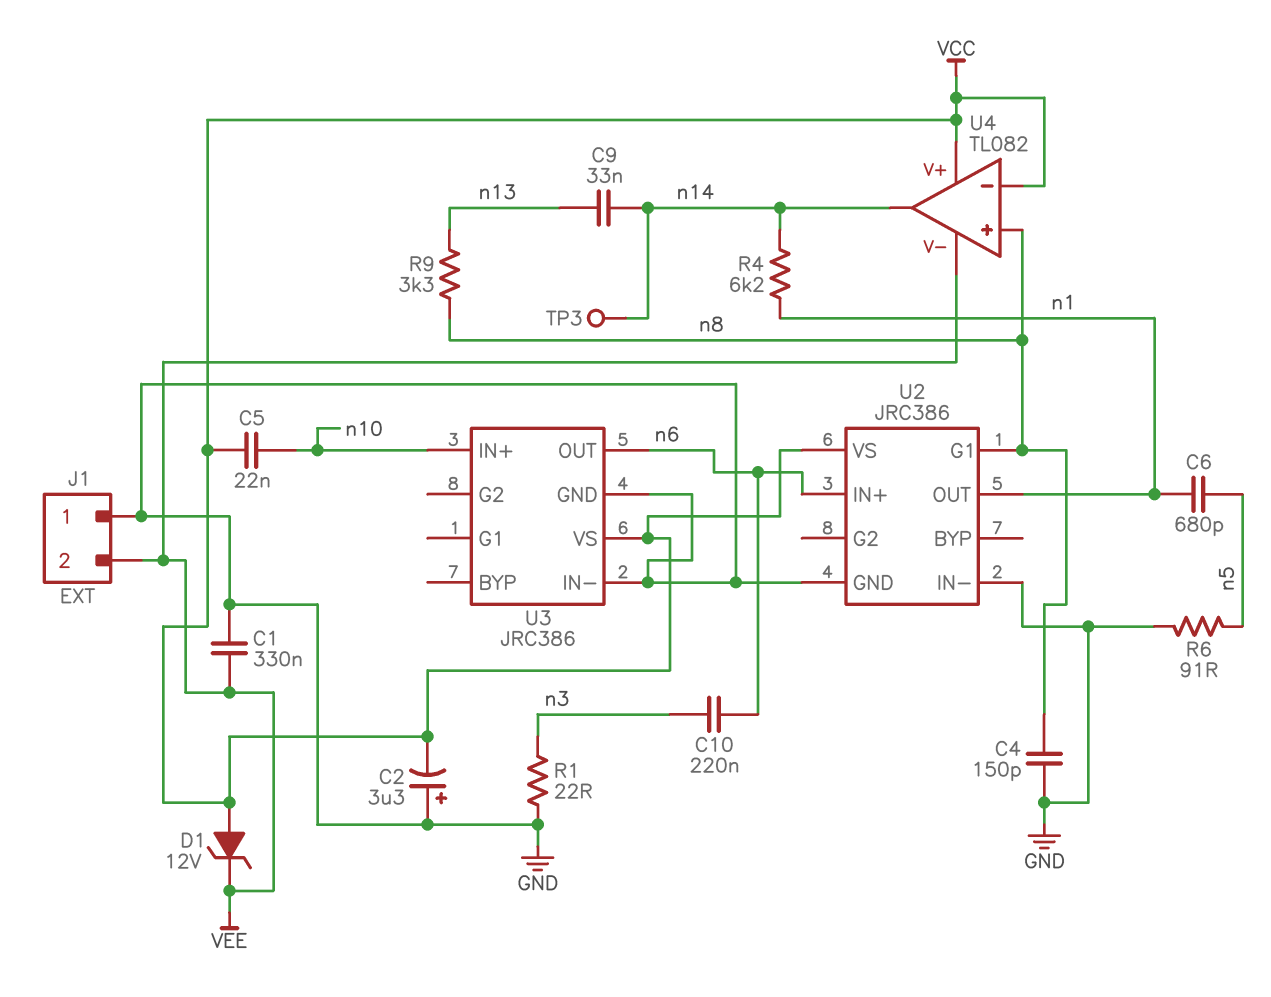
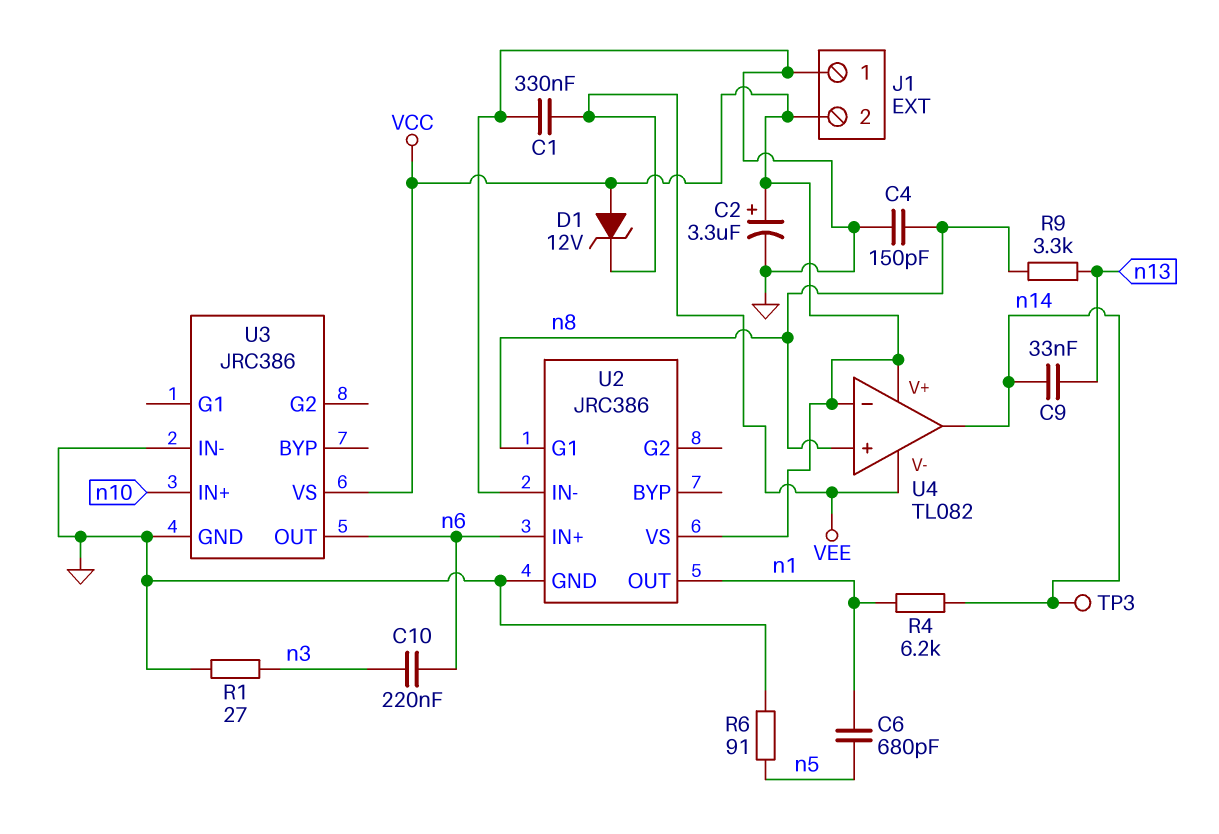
C2: 3.3uF (plus GND, minus VCC) -> 3.3uF (plus VCC, minus GND)
C5: 22nF (VCC, n10) -> none
J1 pin 2: VEE -> VCC
R1: 22 (GND, n3) -> 27 (GND, n3)

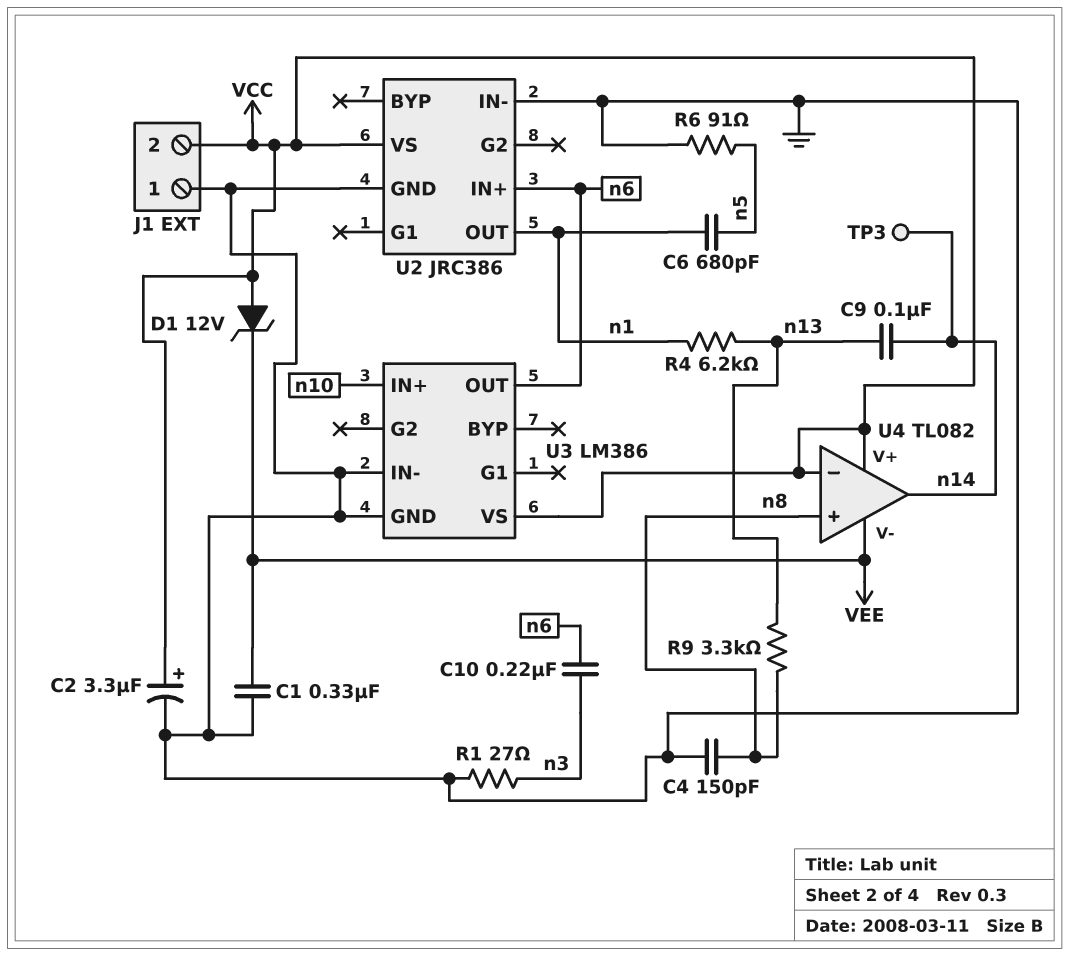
C9: 33nF (n13, n14) -> 100nF (n13, n14)
R4: 6.2k (n1, n14) -> 6.2k (n1, n13)
U2 pin G1: n8 -> none
U3: JRC386 -> LM386

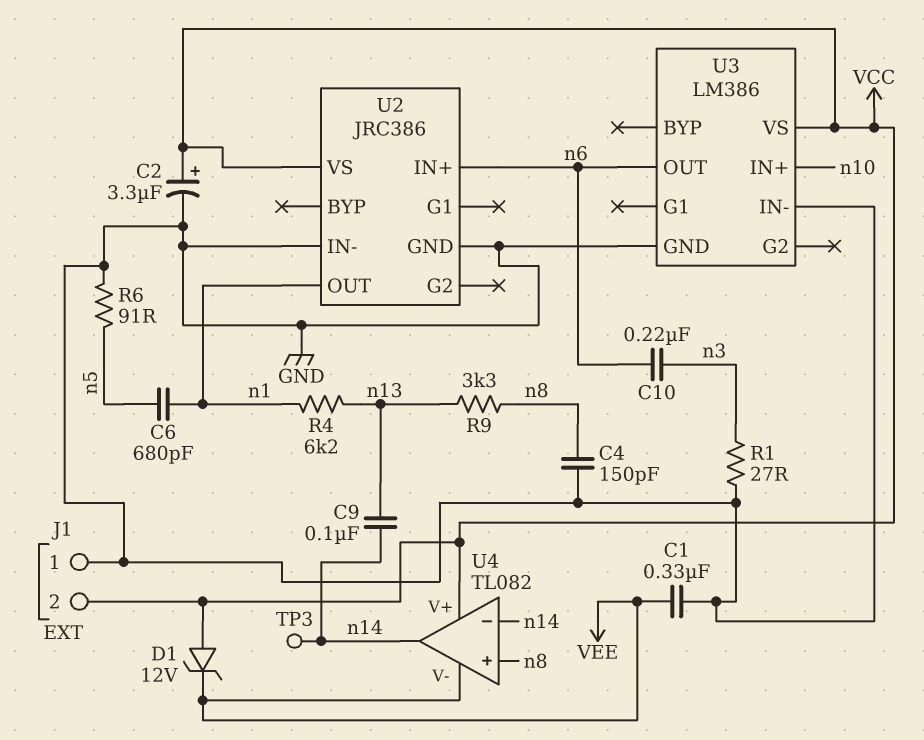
U4 pin in-: VCC -> n14

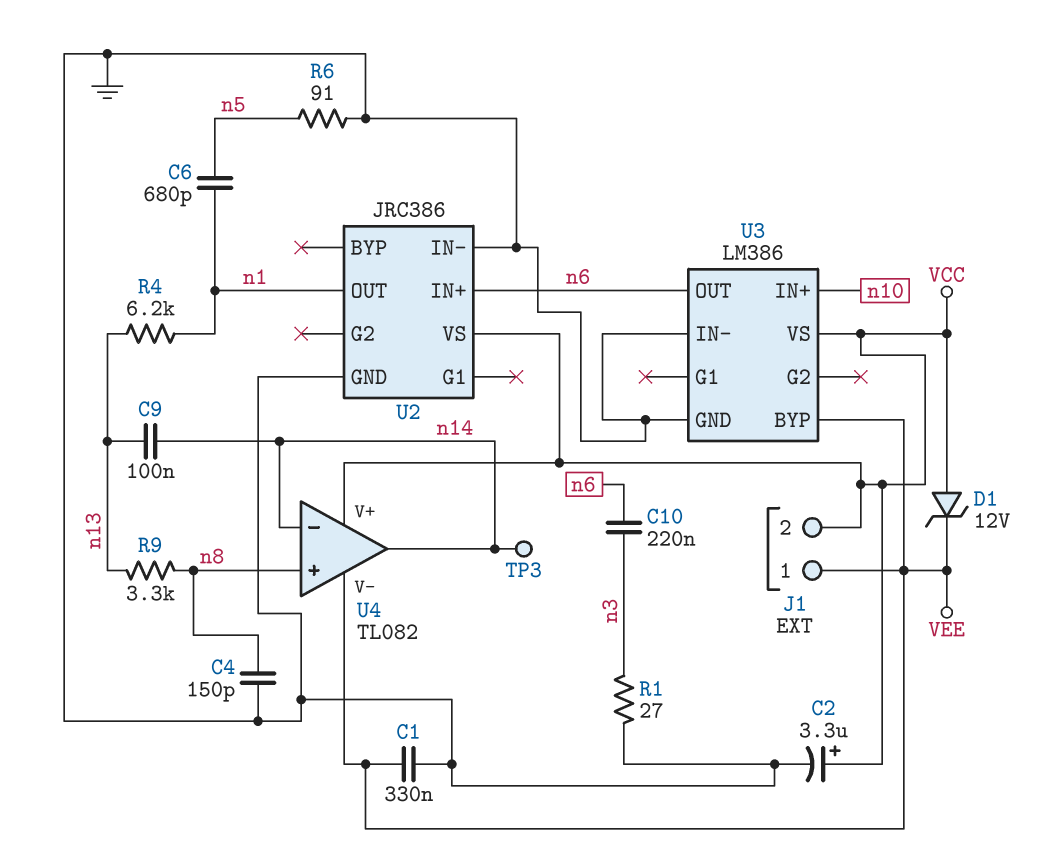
J1 pin 1: GND -> VEE
U3 pin BYP: none -> VEE

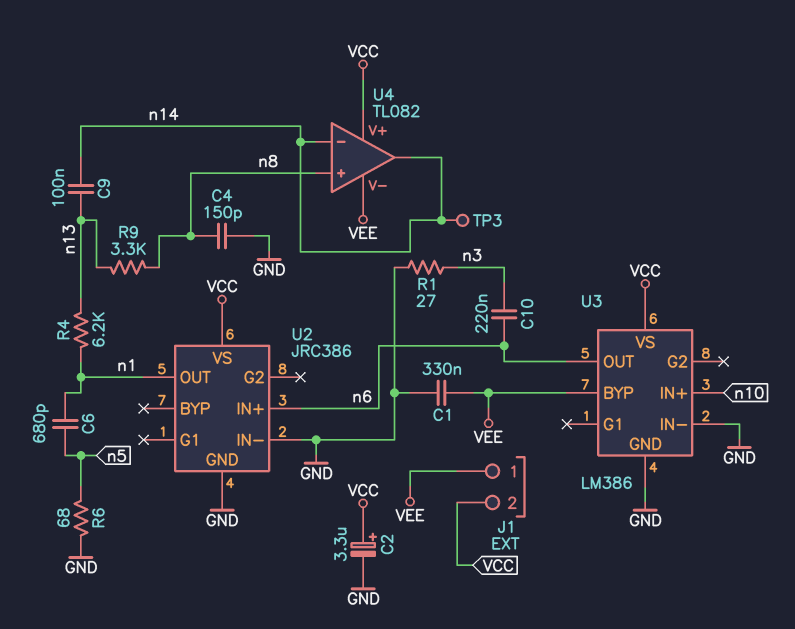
D1: zener 12V (A VCC, K VEE) -> none
R6: 91 (GND, n5) -> 68 (GND, n5)

